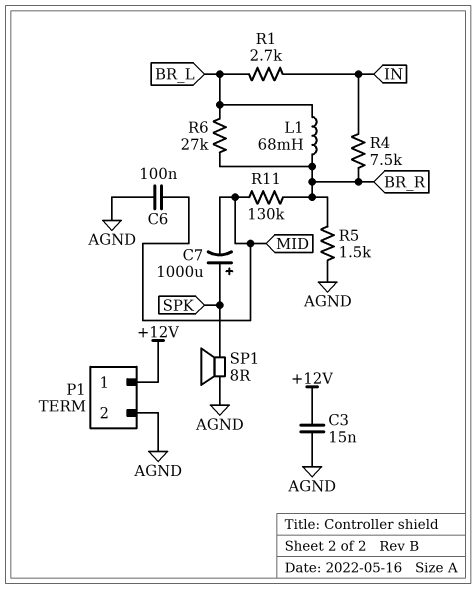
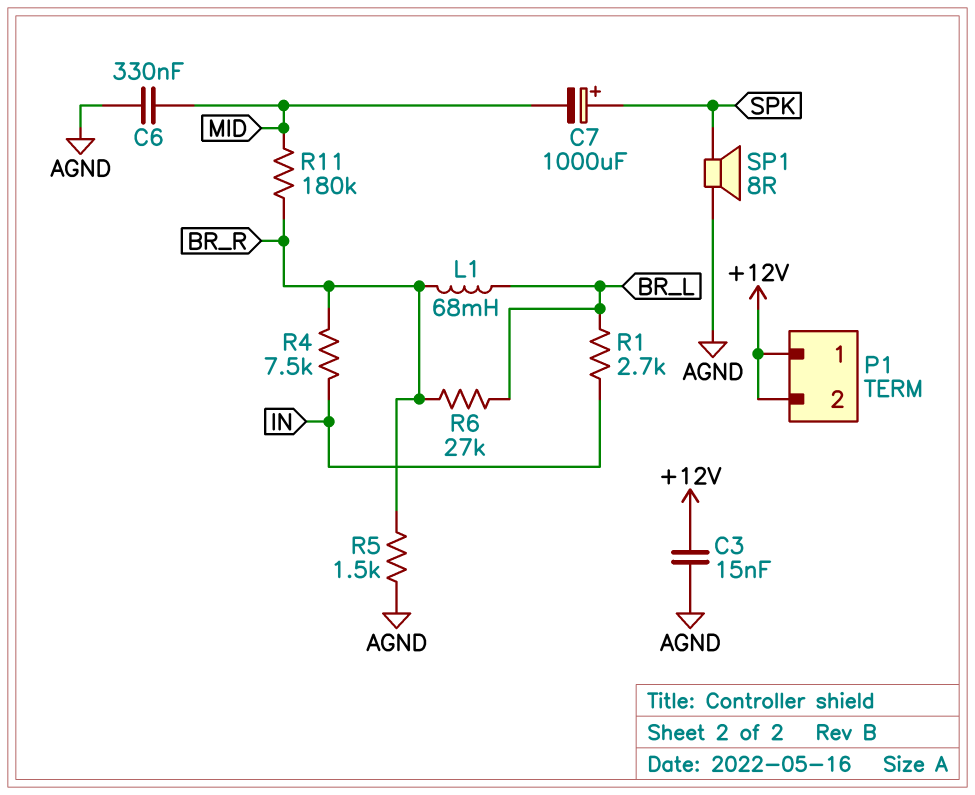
C6: 100nF (AGND, MID) -> 330nF (AGND, MID)
P1 pin 2: AGND -> +12V
R11: 130k (BR_R, MID) -> 180k (BR_R, MID)

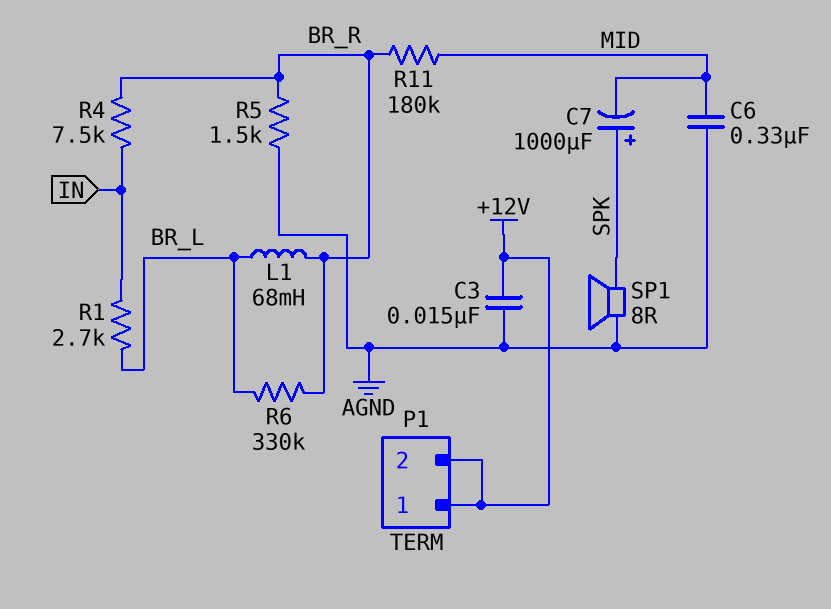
R6: 27k (BR_L, BR_R) -> 330k (BR_L, BR_R)

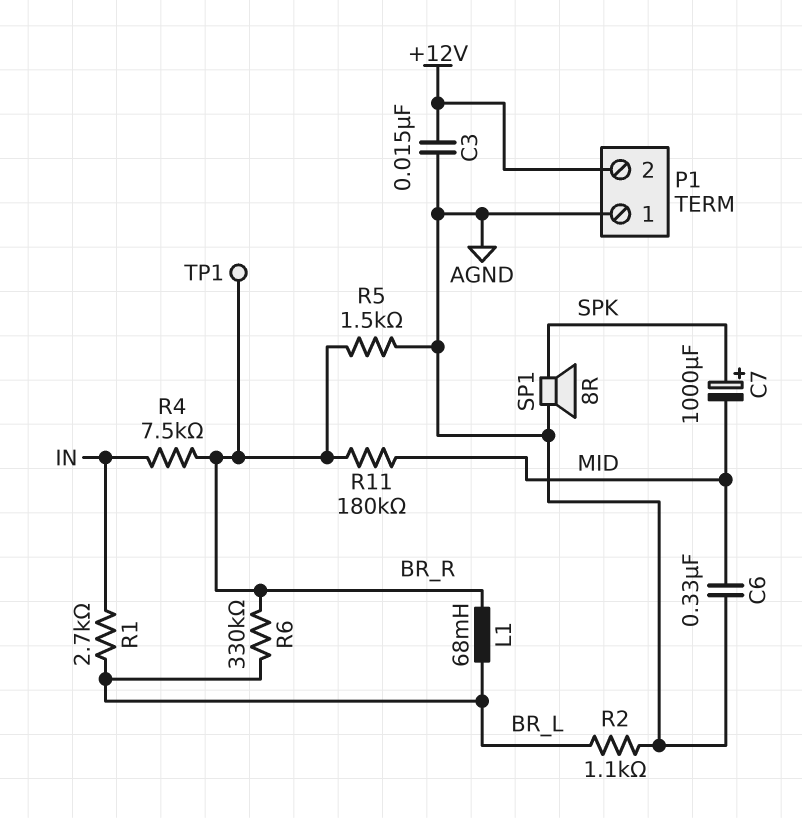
P1 pin 1: +12V -> AGND
R2: none -> 1.1k (AGND, BR_L)
TP1: none -> test point (BR_R)

